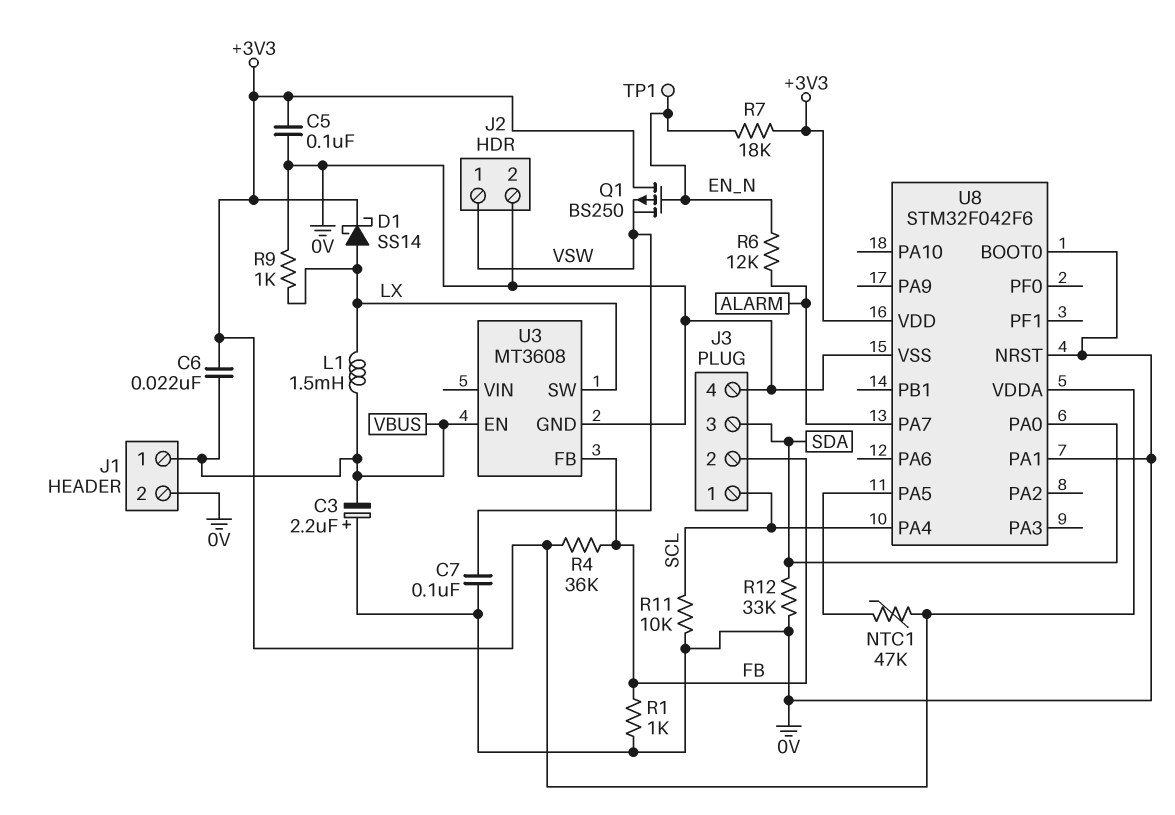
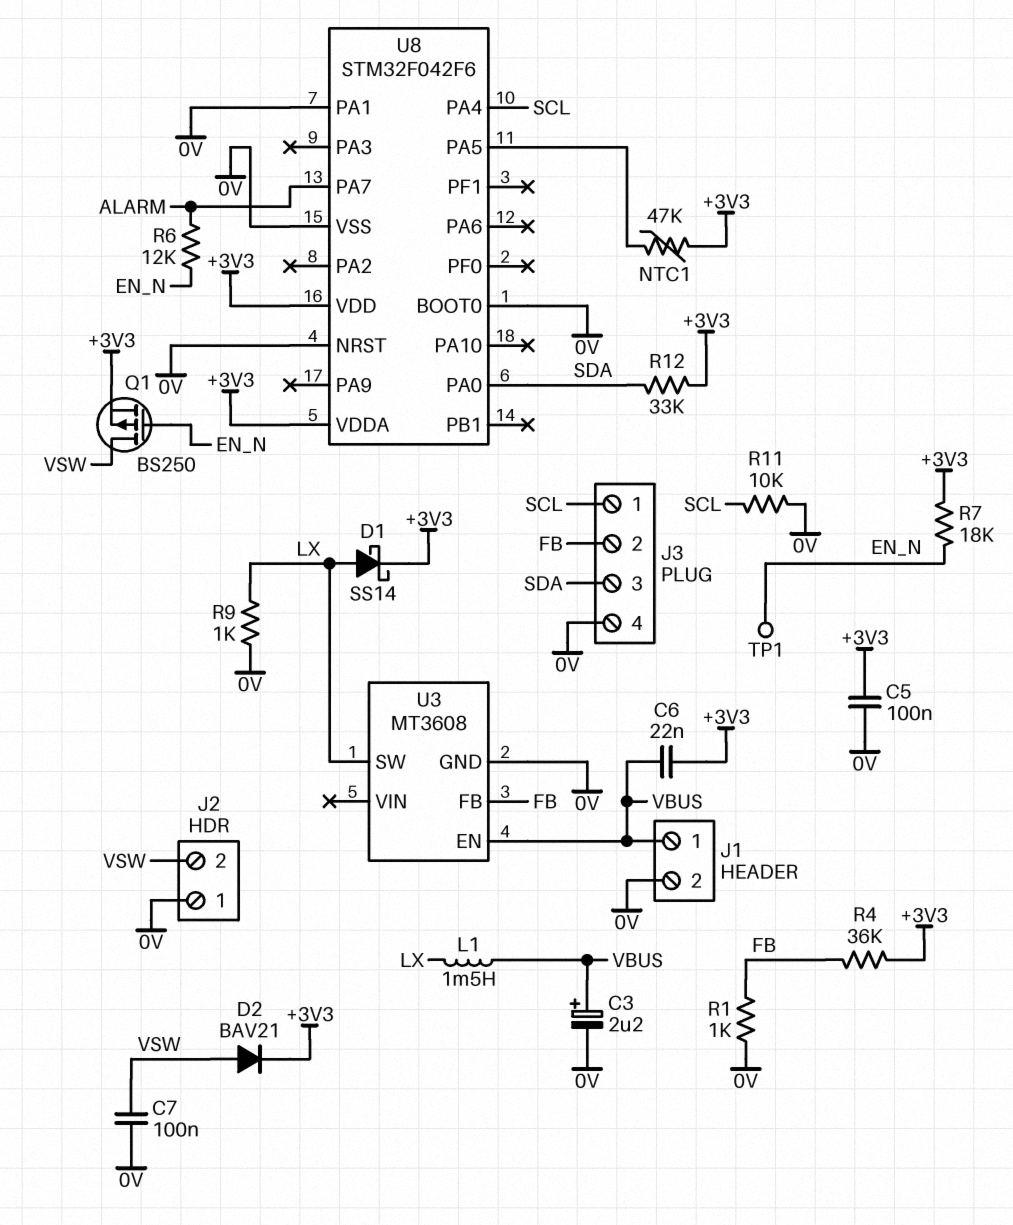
C3: 2.2uF (plus 0V, minus VBUS) -> 2.2uF (plus VBUS, minus 0V)
D2: none -> diode BAV21 (A VSW, K +3V3)
J2 pin 1: VSW -> 0V
J2 pin 2: 0V -> VSW
Q1: PMOS BS250 (G EN_N, D +3V3, S VSW) -> PMOS BS250 (G EN_N, D VSW, S +3V3)
R12: 33k (0V, SDA) -> 33k (+3V3, SDA)

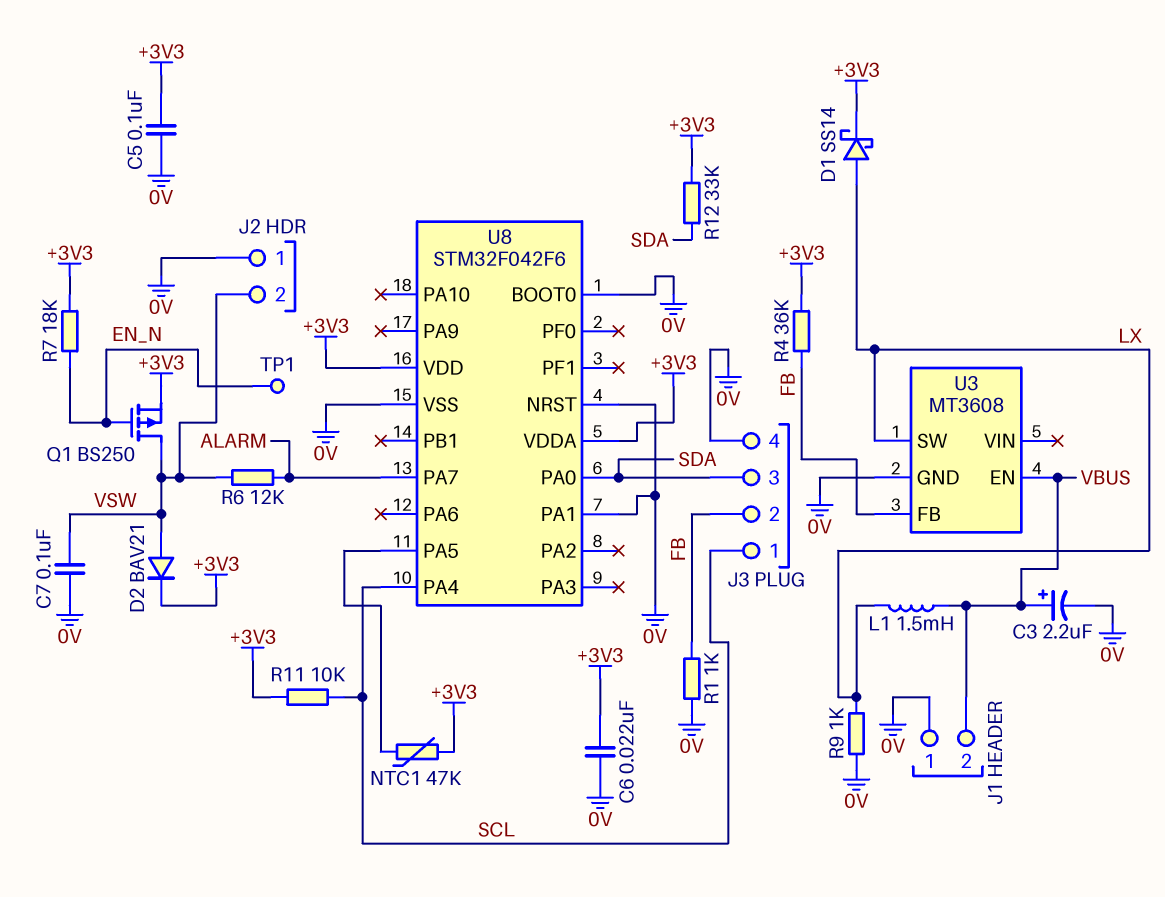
C6: 22nF (+3V3, VBUS) -> 22nF (+3V3, 0V)
J1 pin 1: VBUS -> 0V
J1 pin 2: 0V -> VBUS
R6: 12k (ALARM, EN_N) -> 12k (ALARM, VSW)
R11: 10k (0V, SCL) -> 10k (+3V3, SCL)

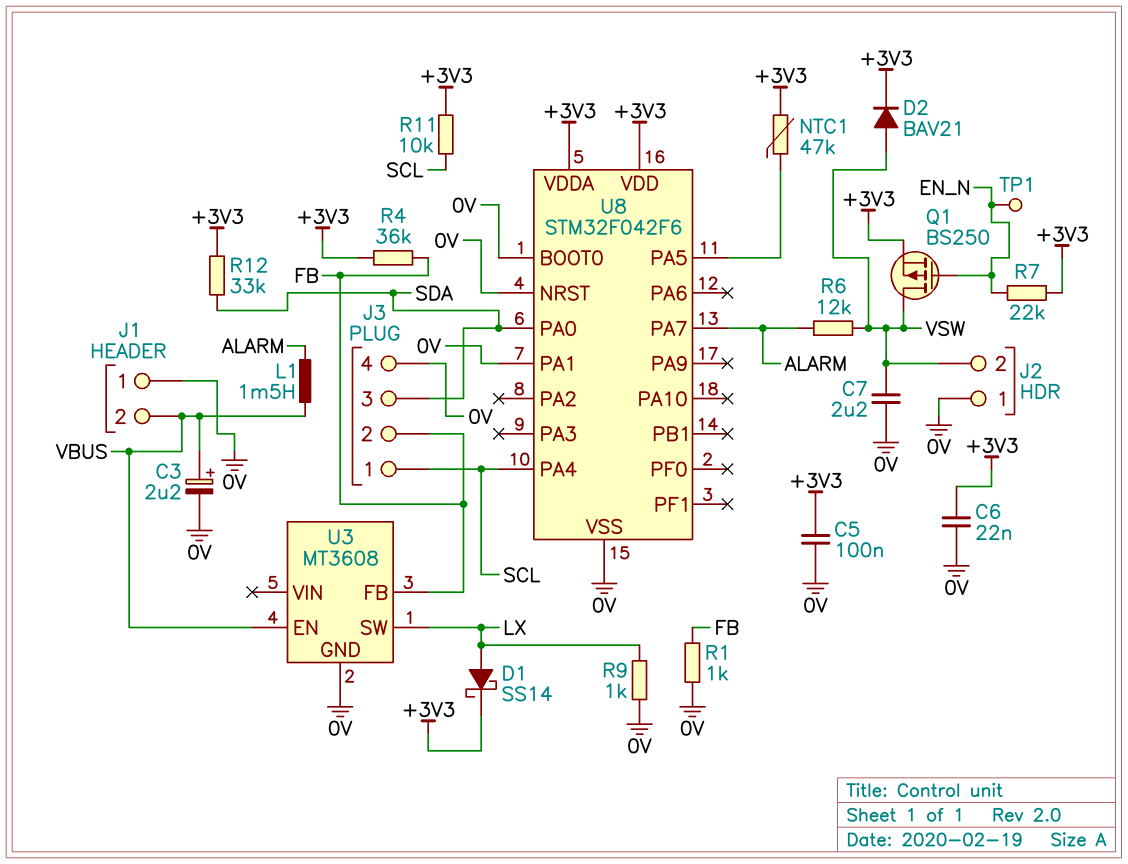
C7: 100nF (0V, VSW) -> 2.2uF (0V, VSW)
L1: 1.5mH (LX, VBUS) -> 1.5mH (ALARM, VBUS)
R7: 18k (+3V3, EN_N) -> 22k (+3V3, EN_N)

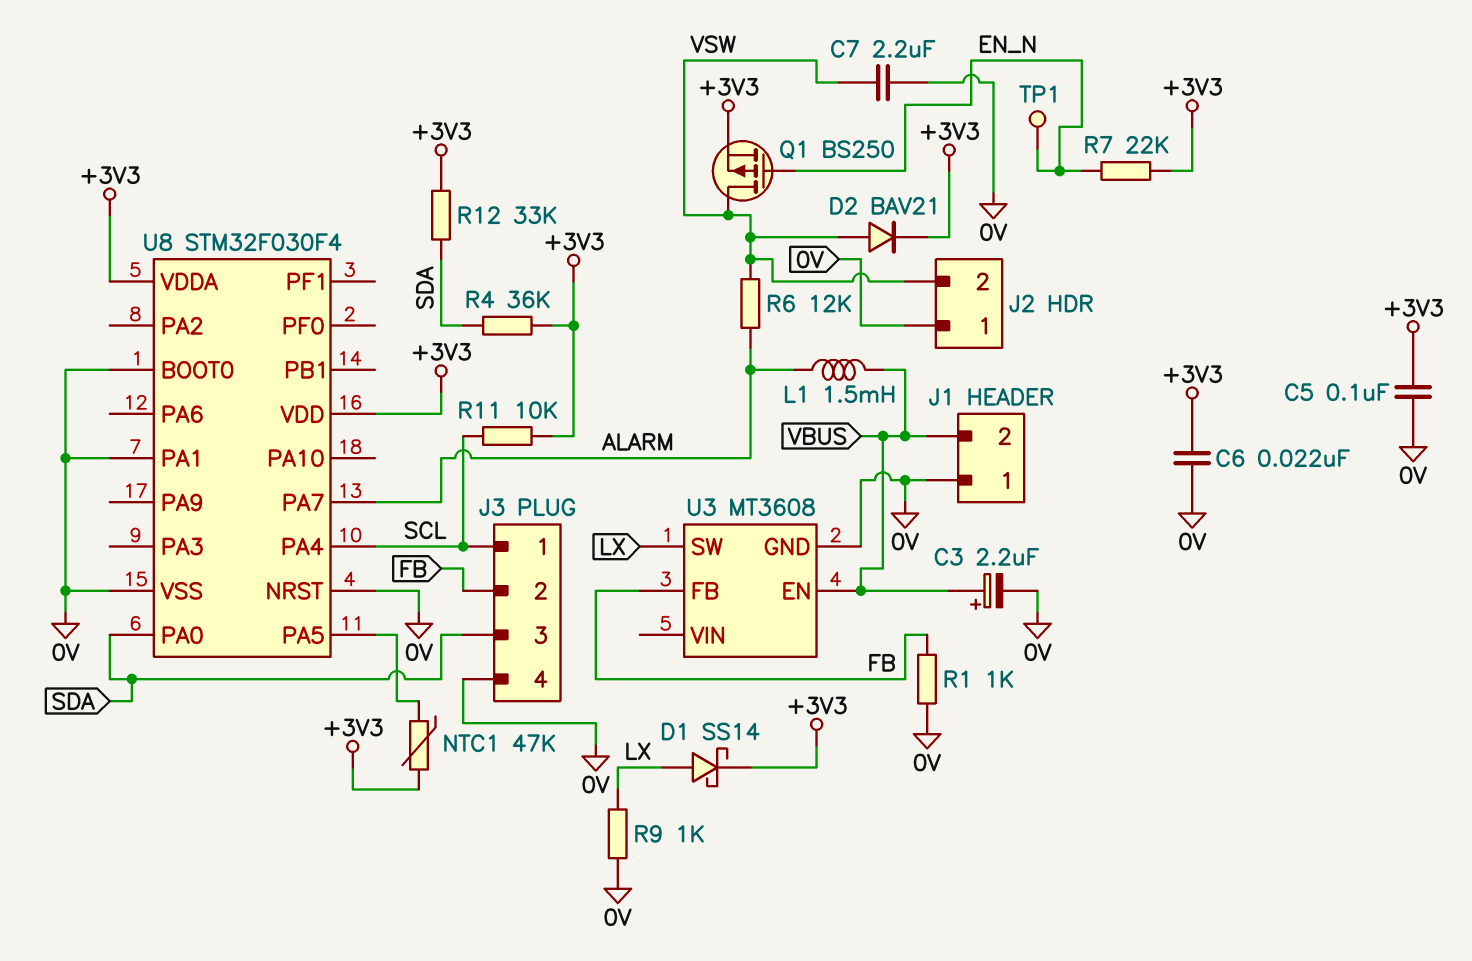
R4: 36k (+3V3, FB) -> 36k (+3V3, SDA)
U8: STM32F042F6 -> STM32F030F4

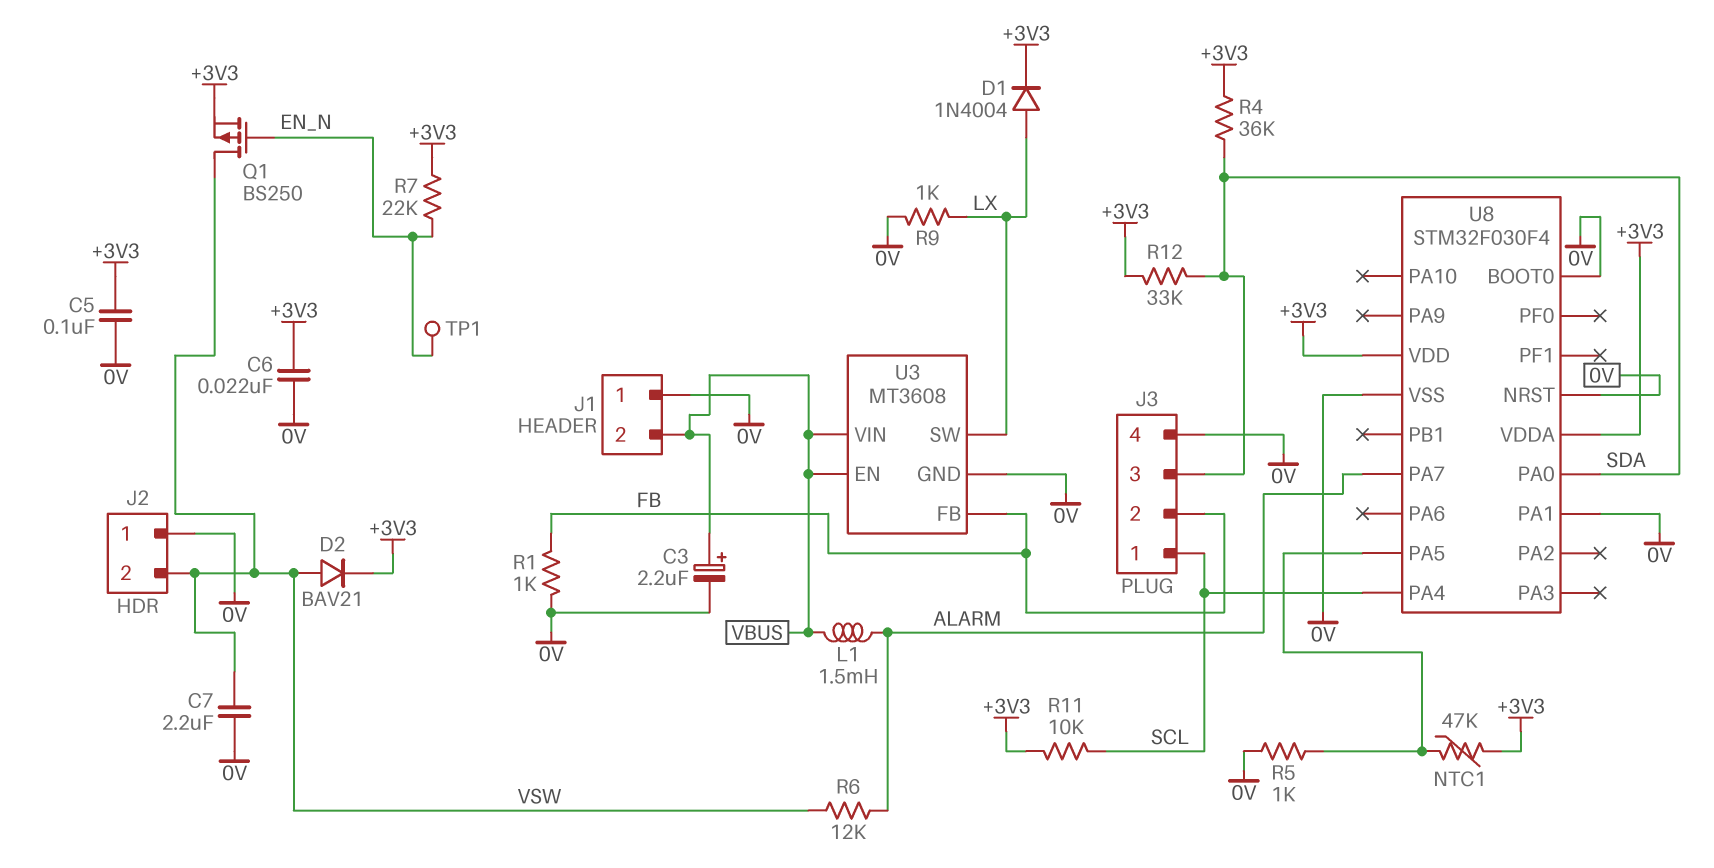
D1: schottky SS14 (A LX, K +3V3) -> diode 1N4004 (A LX, K +3V3)
R5: none -> 1k (0V, U8/PA5)
U3 pin VIN: none -> VBUS

